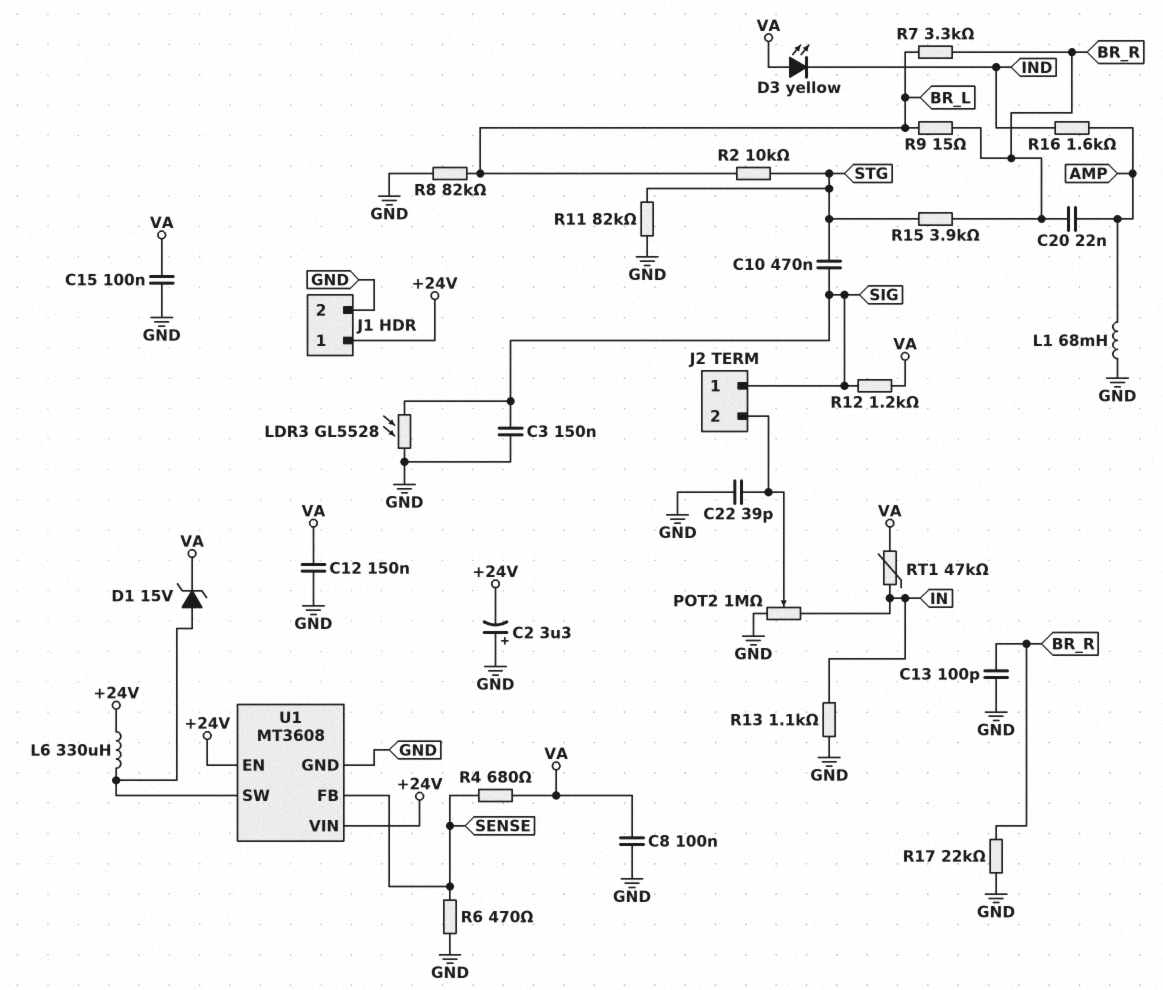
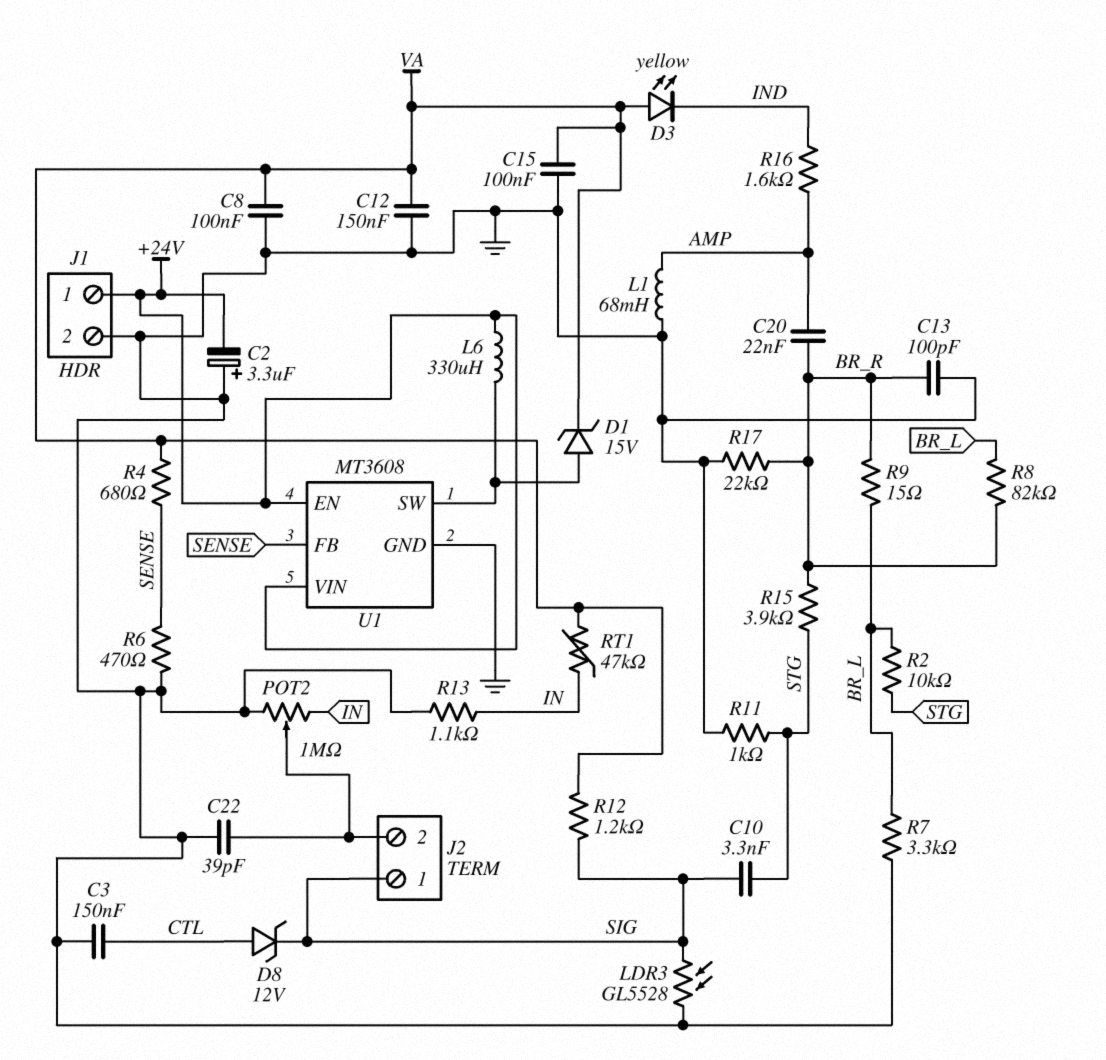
C3: 150nF (GND, SIG) -> 150nF (CTL, GND)
C10: 470nF (SIG, STG) -> 3.3nF (SIG, STG)
D8: none -> zener 12V (A CTL, K SIG)
R7: 3.3k (BR_L, BR_R) -> 3.3k (BR_L, GND)
R8: 82k (BR_L, GND) -> 82k (BR_L, BR_R)
R11: 82k (GND, STG) -> 1k (GND, STG)

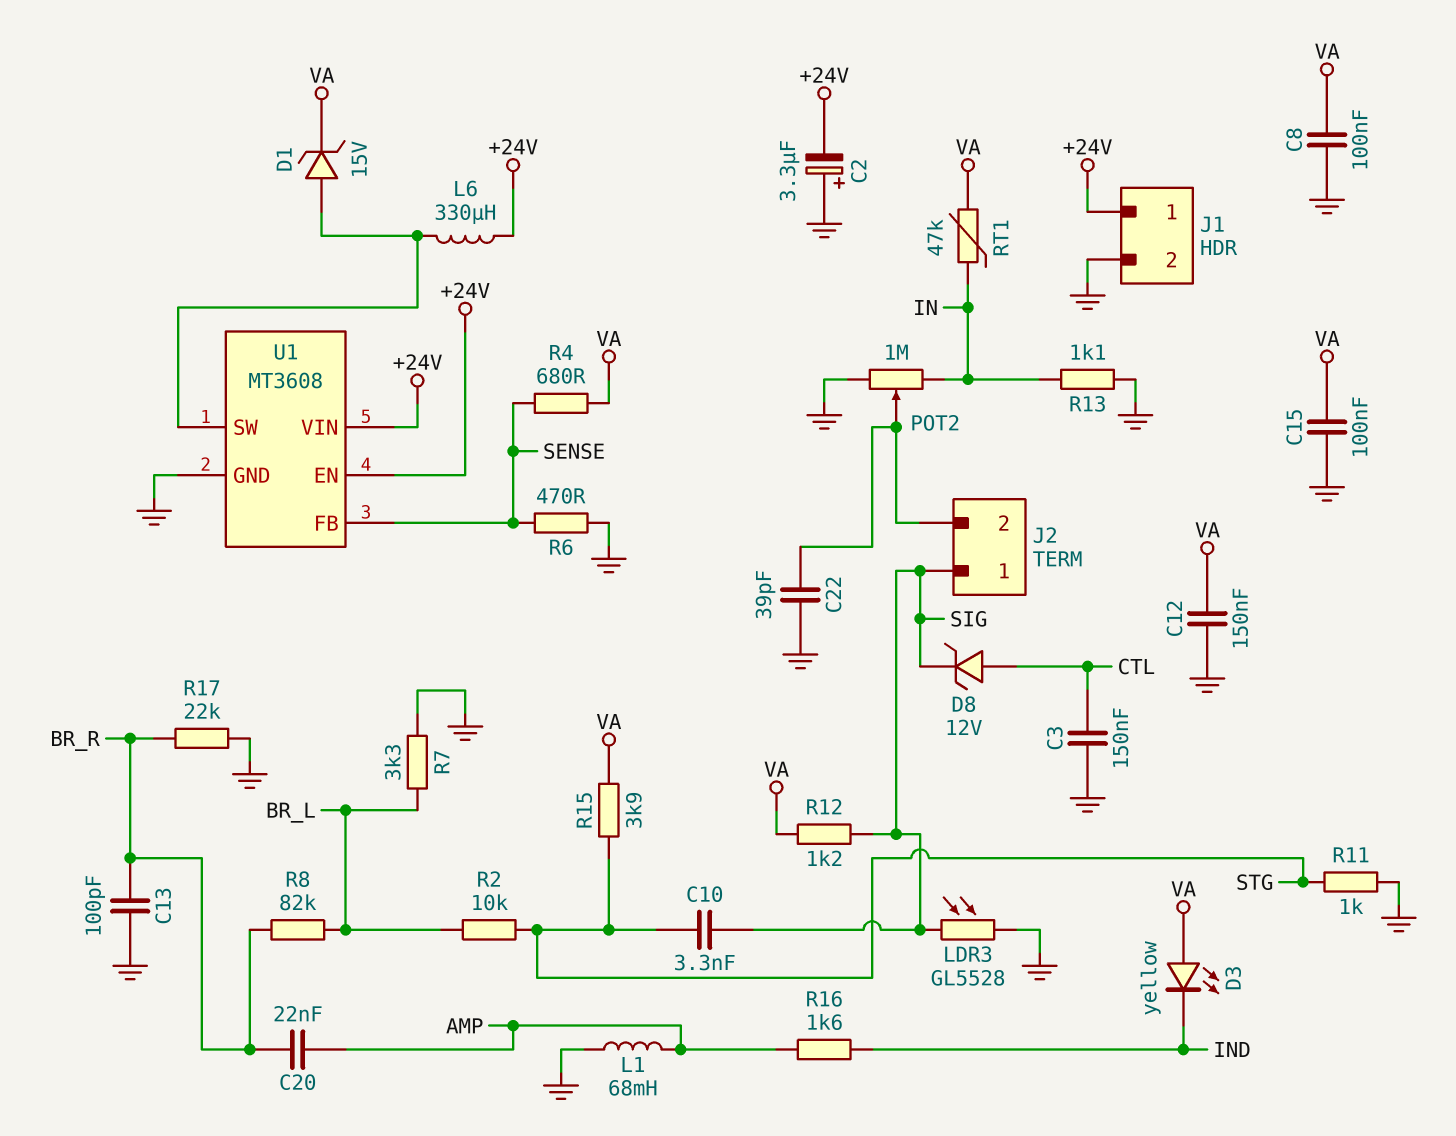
R9: 15 (BR_L, BR_R) -> none
R15: 3.9k (BR_R, STG) -> 3.9k (STG, VA)

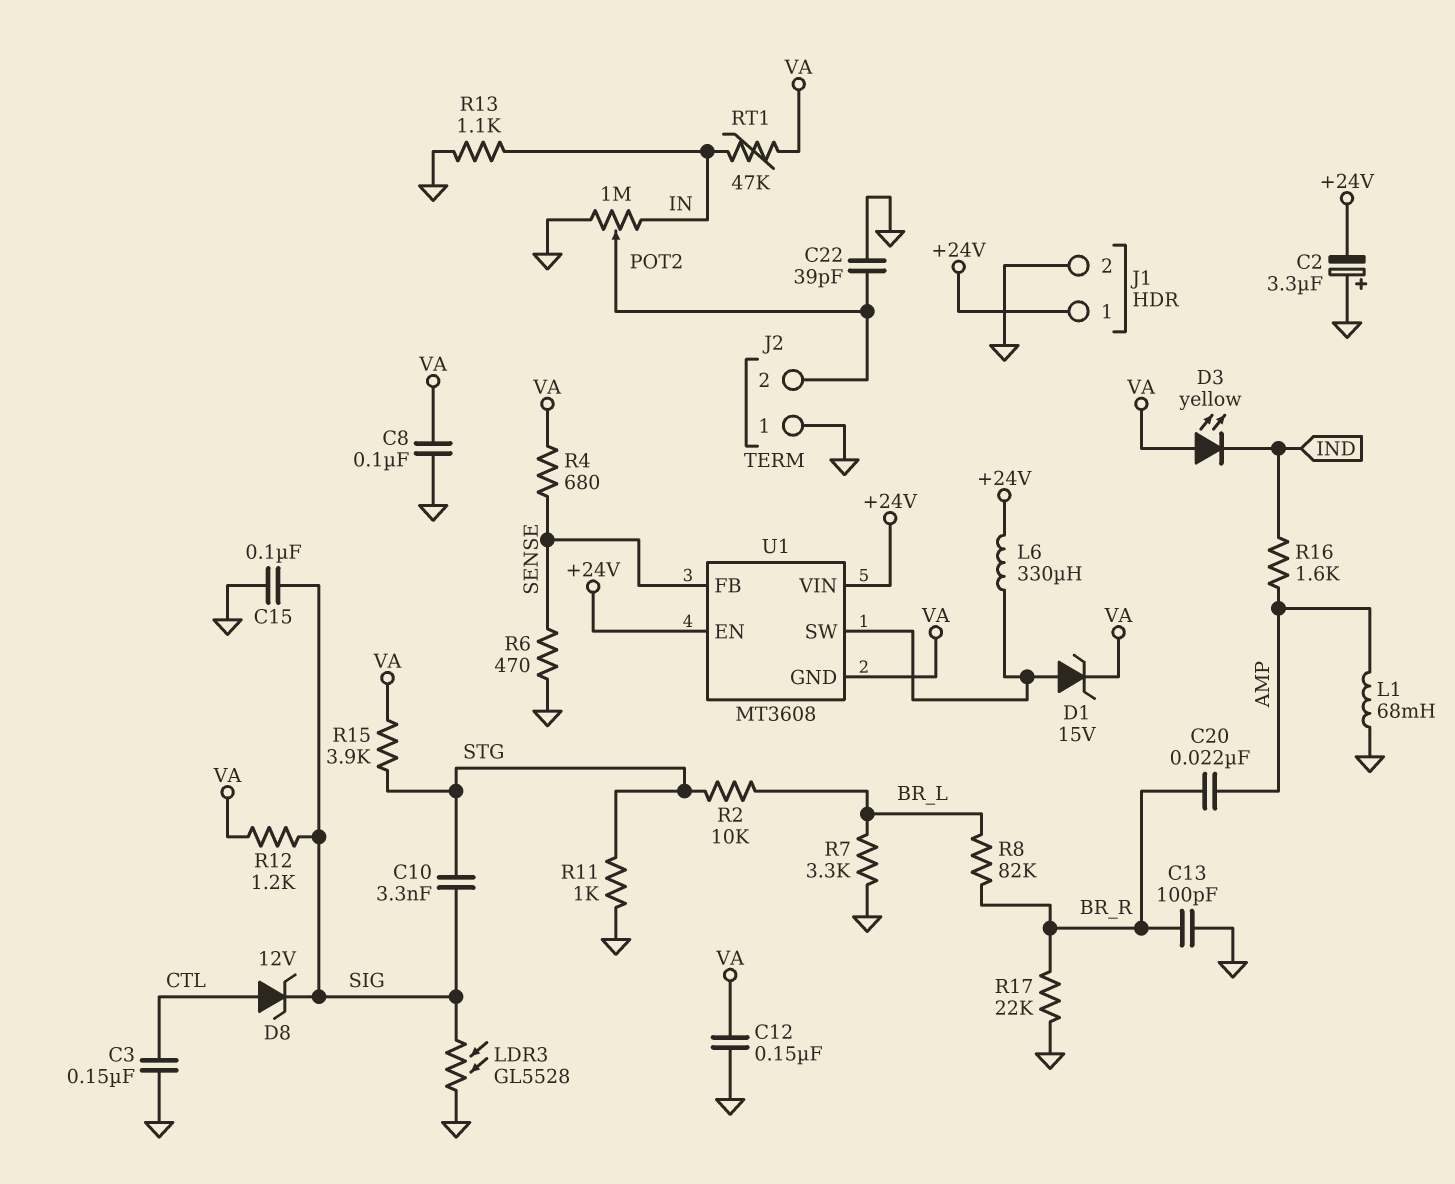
C15: 100nF (GND, VA) -> 100nF (GND, SIG)
J2 pin 1: SIG -> GND
U1 pin GND: GND -> VA

